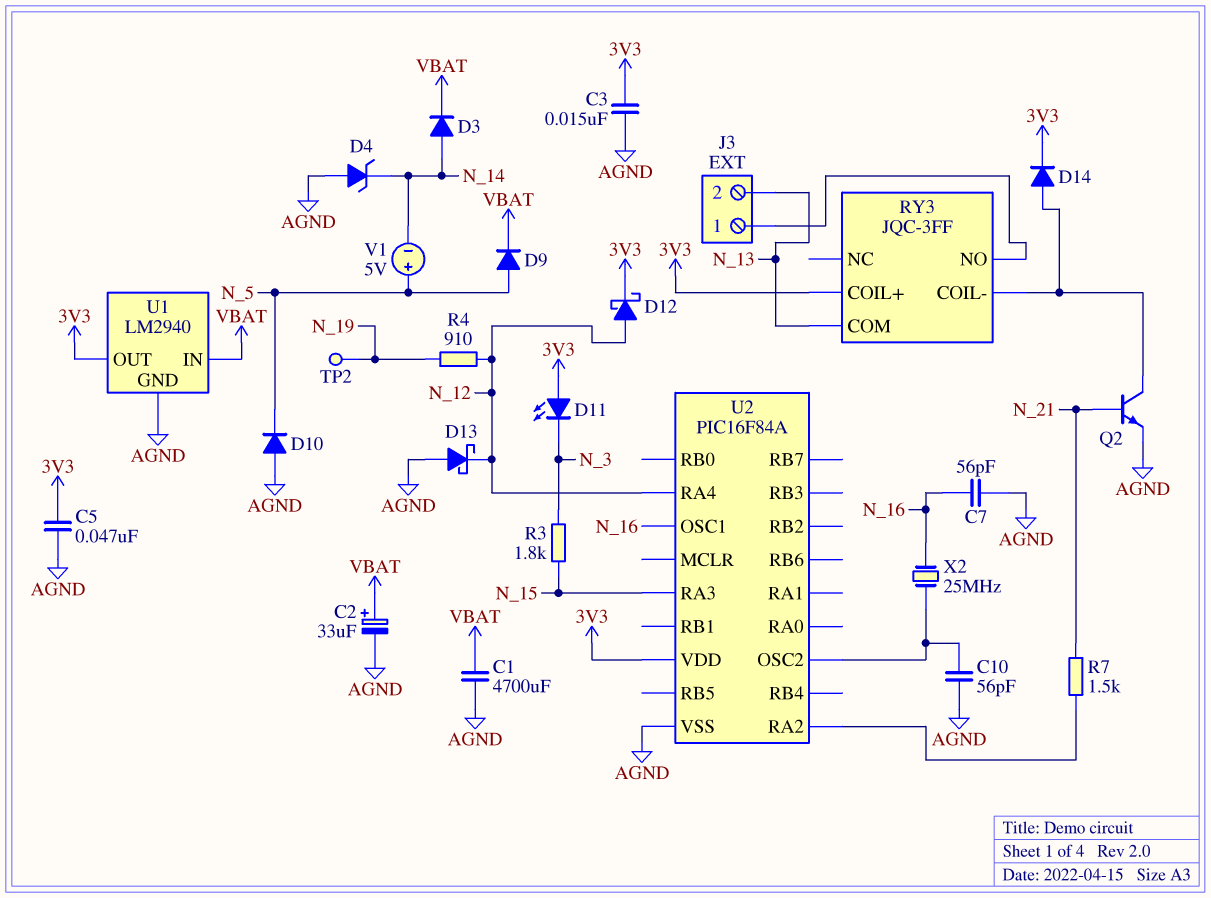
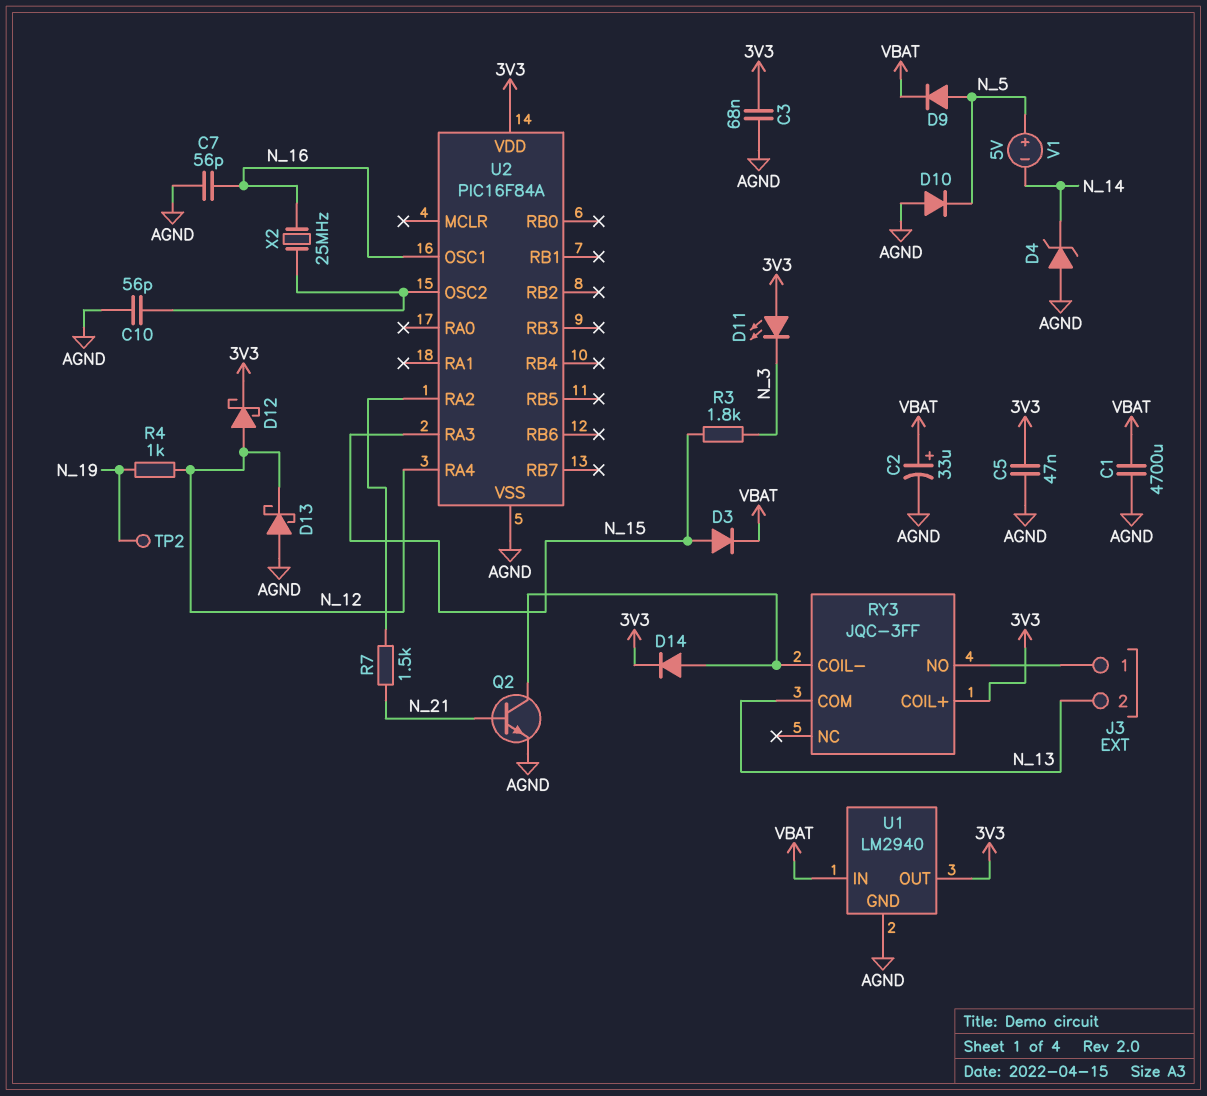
C3: 15nF (3V3, AGND) -> 68nF (3V3, AGND)
D3: diode (A N_14, K VBAT) -> diode (A N_15, K VBAT)
R4: 910 (N_12, N_19) -> 1k (N_12, N_19)

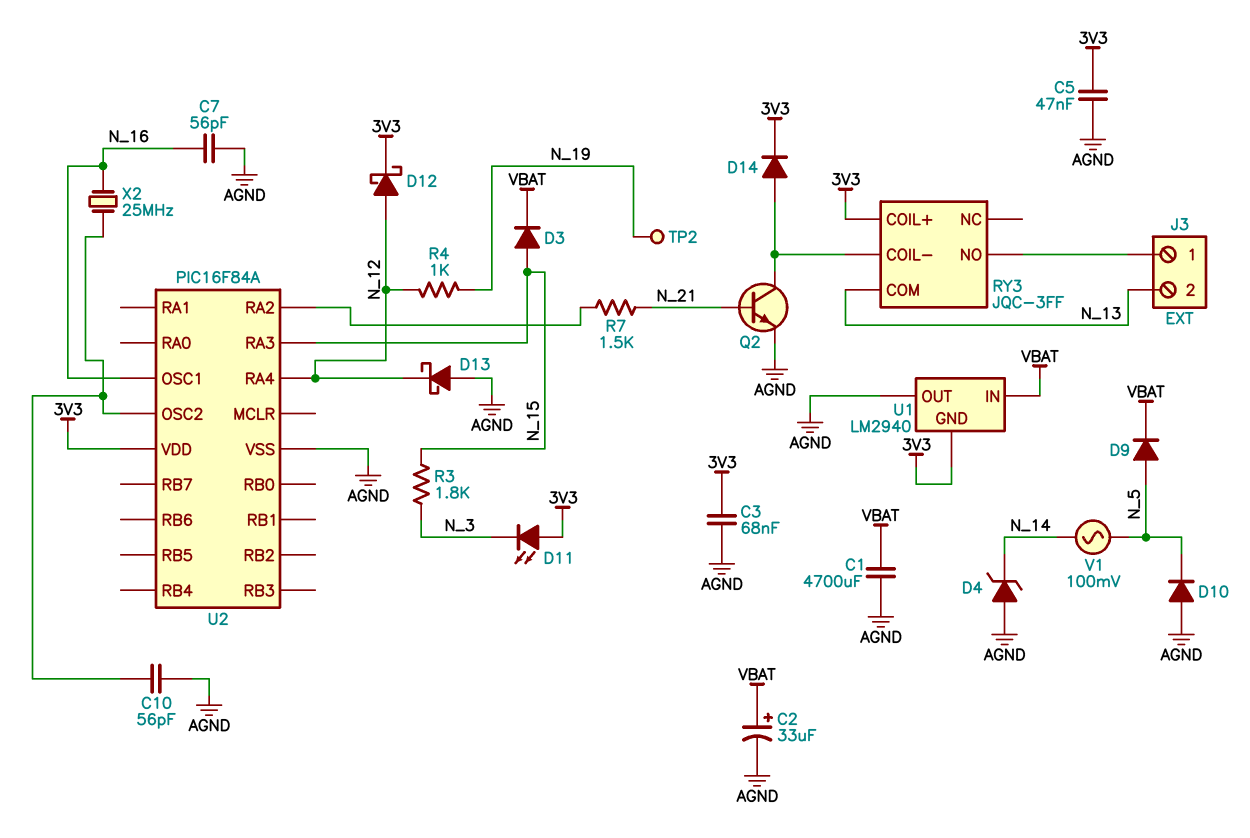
U1 pin GND: AGND -> 3V3
U1 pin OUT: 3V3 -> AGND
V1: 5V (plus N_5, minus N_14) -> AC 100mV (N_5, N_14)

